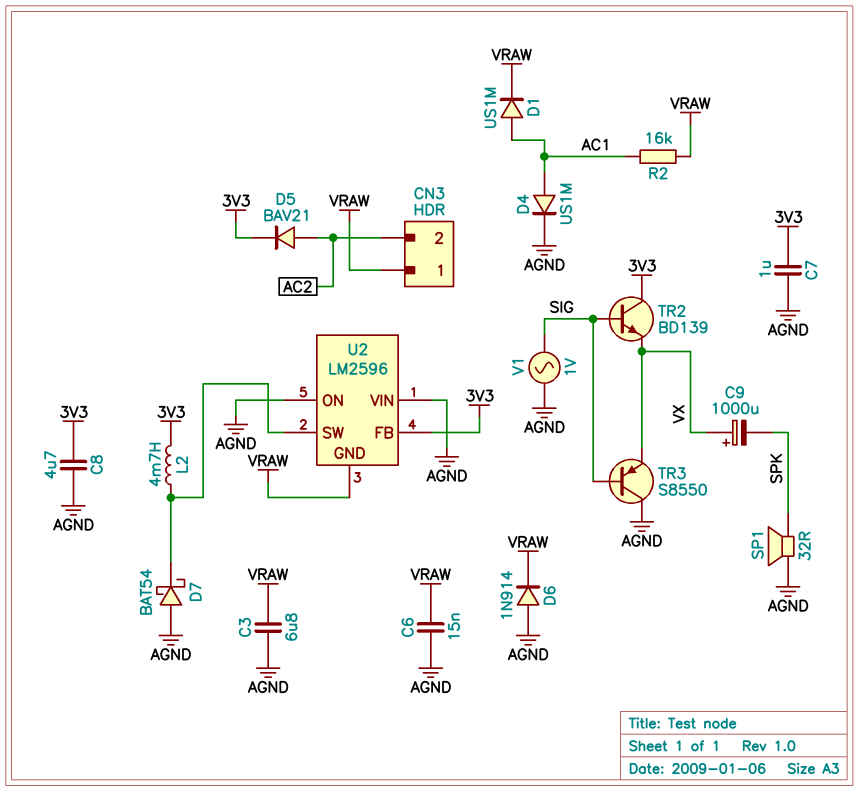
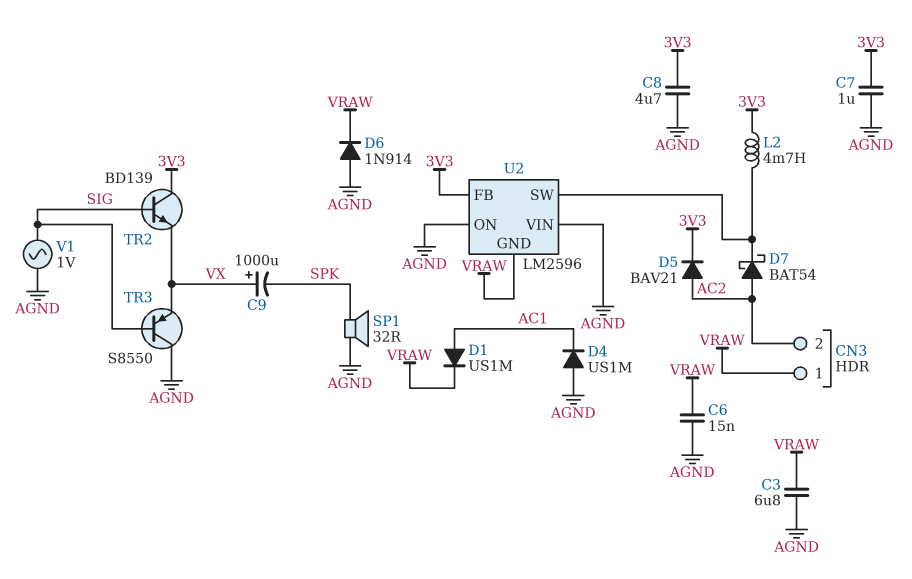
D4: diode US1M (A AC1, K AGND) -> diode US1M (A AGND, K AC1)
D7: schottky BAT54 (A AGND, K U2/SW) -> schottky BAT54 (A AC2, K U2/SW)
R2: 16k (AC1, VRAW) -> none

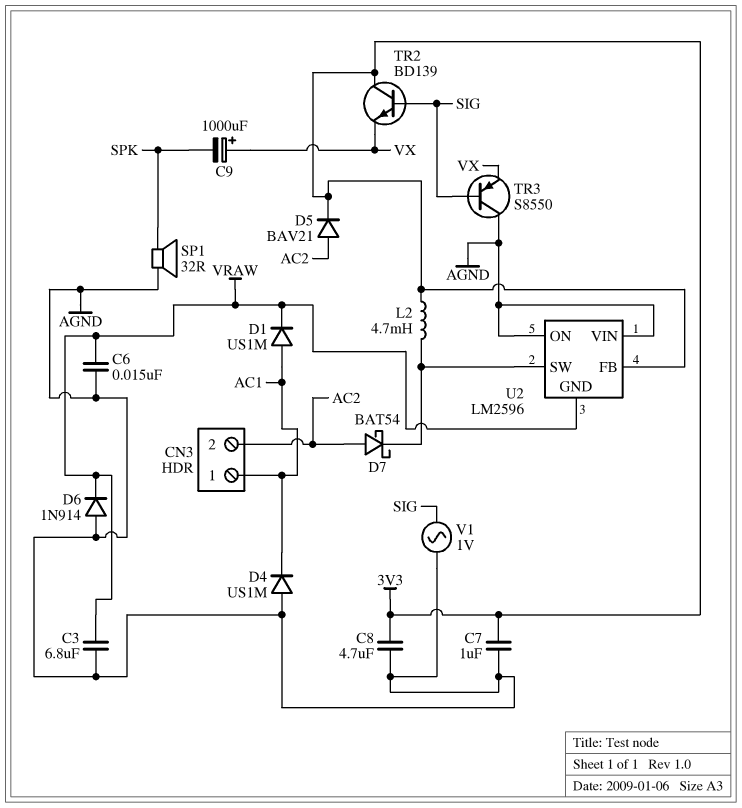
CN3 pin 1: VRAW -> AC1

